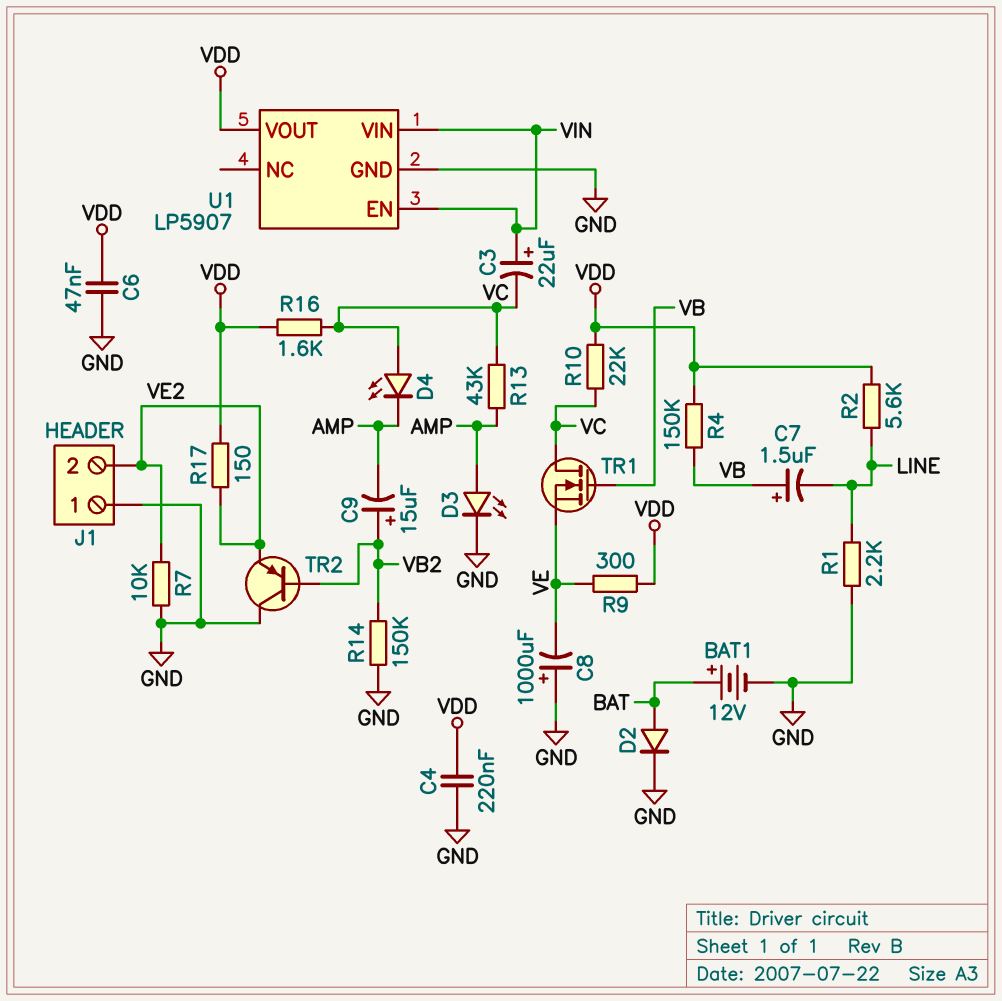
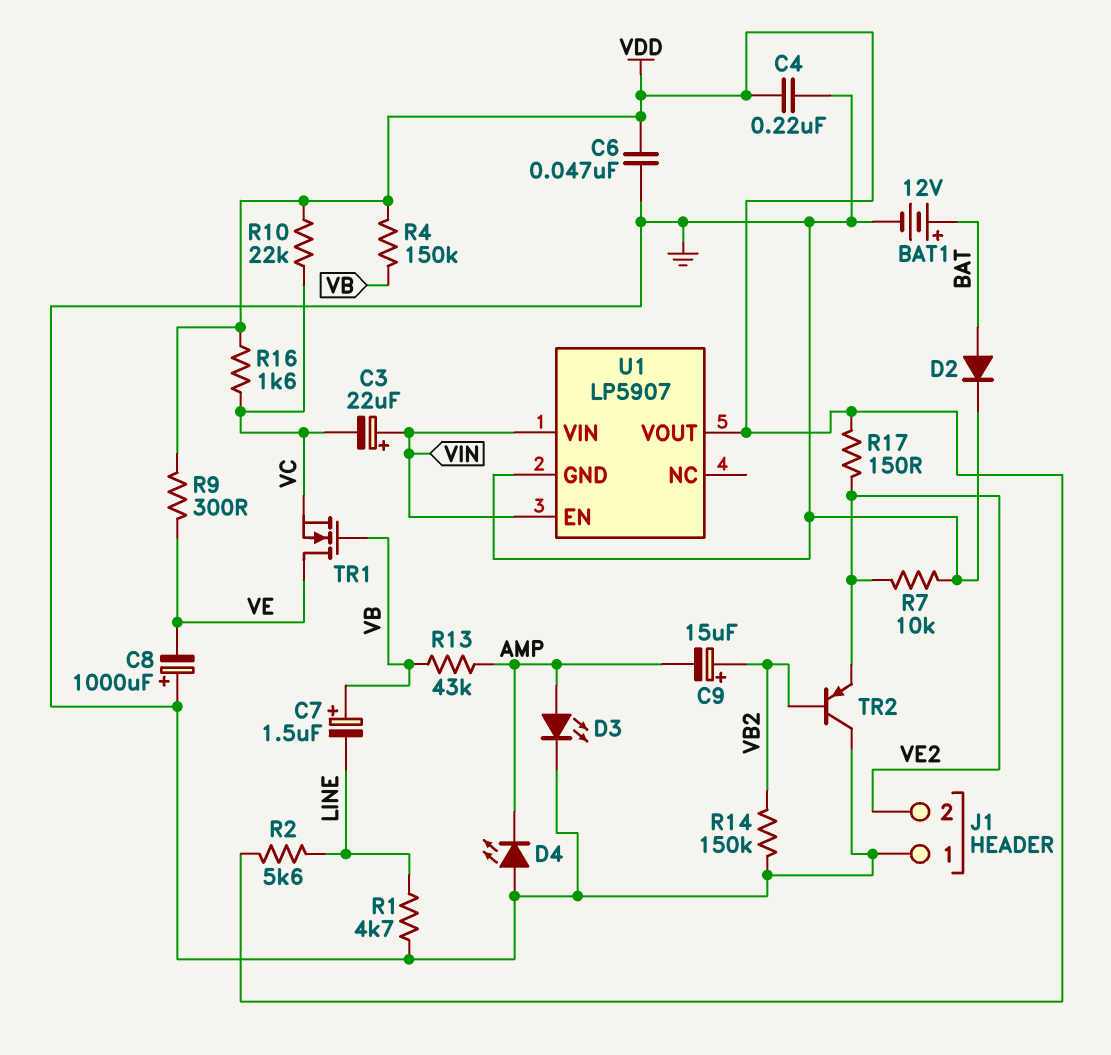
D4: LED (A VC, K AMP) -> LED (A GND, K AMP)
R1: 2.2k (GND, LINE) -> 4.7k (GND, LINE)
R13: 43k (AMP, VC) -> 43k (AMP, VB)
TR1: NMOS (G VB, D VC, S VE) -> NMOS (G VB, D VE, S VC)

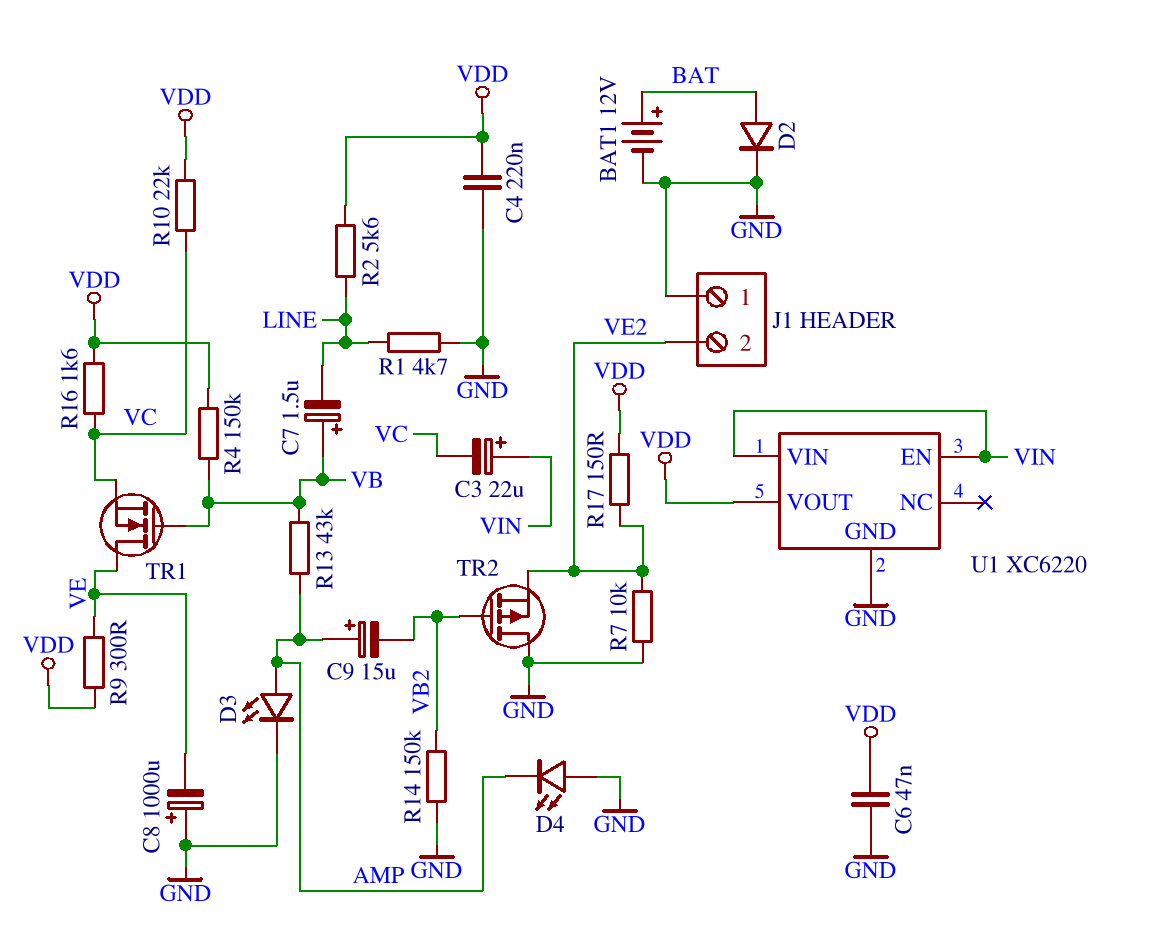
C9: 15uF (plus VB2, minus AMP) -> 15uF (plus AMP, minus VB2)
TR2: PNP (B VB2, C GND, E VE2) -> PMOS (G VB2, D GND, S VE2)
U1: LP5907 -> XC6220

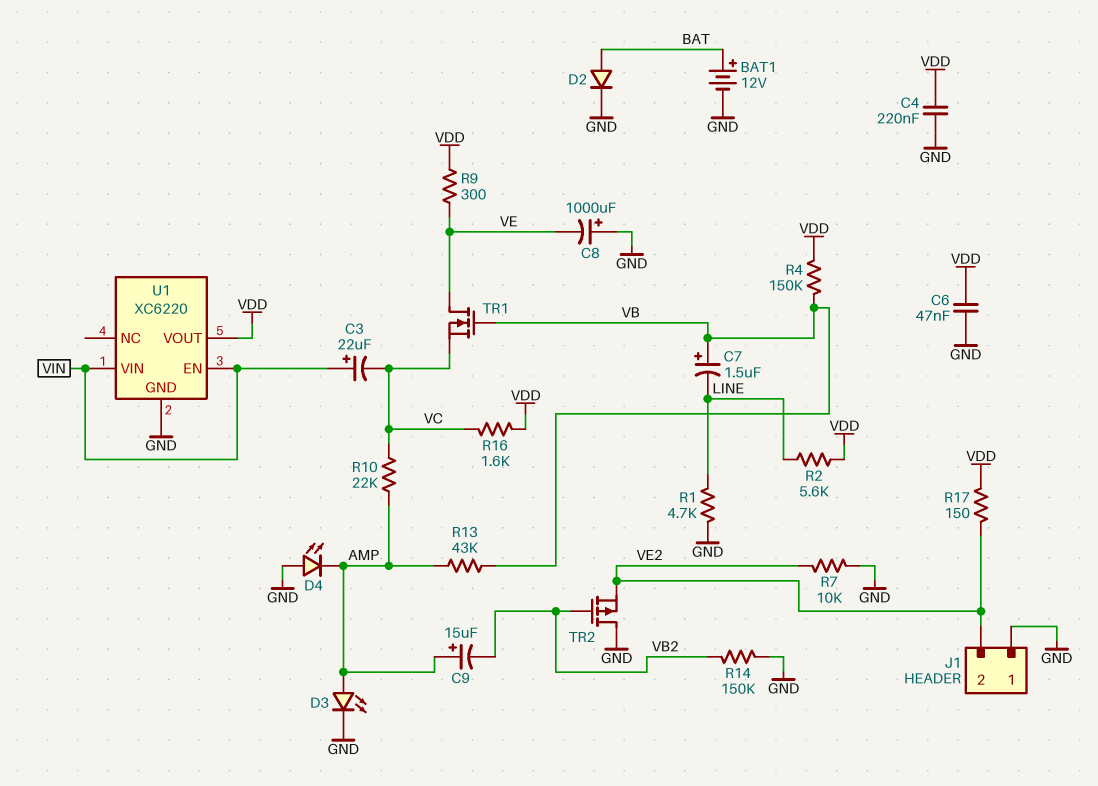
R10: 22k (VC, VDD) -> 22k (AMP, VC)

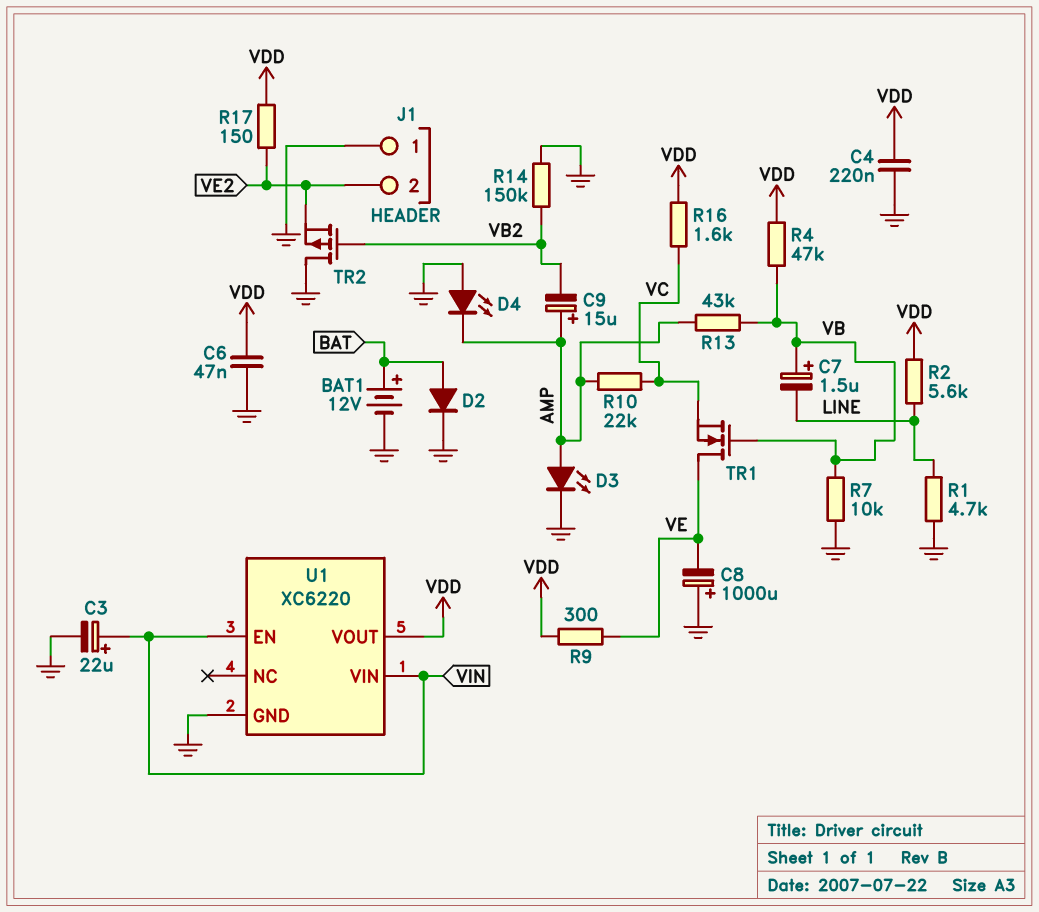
C3: 22uF (plus VIN, minus VC) -> 22uF (plus VIN, minus GND)
R4: 150k (VB, VDD) -> 47k (VB, VDD)
R7: 10k (GND, VE2) -> 10k (GND, VB)

